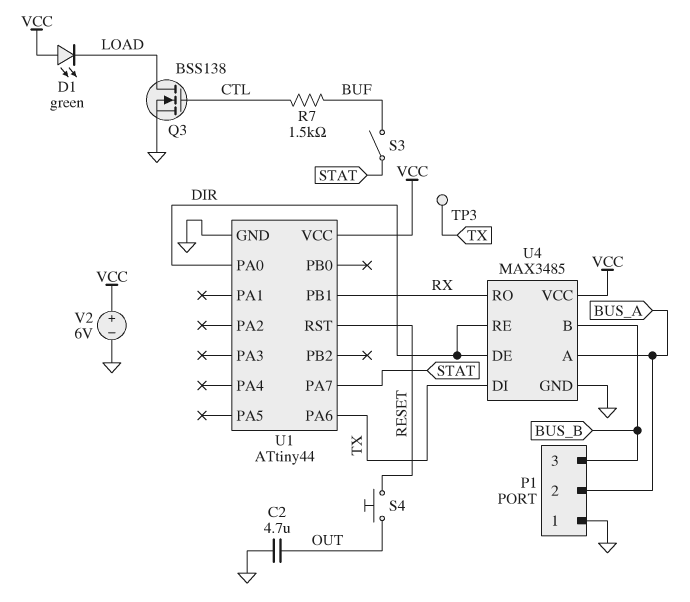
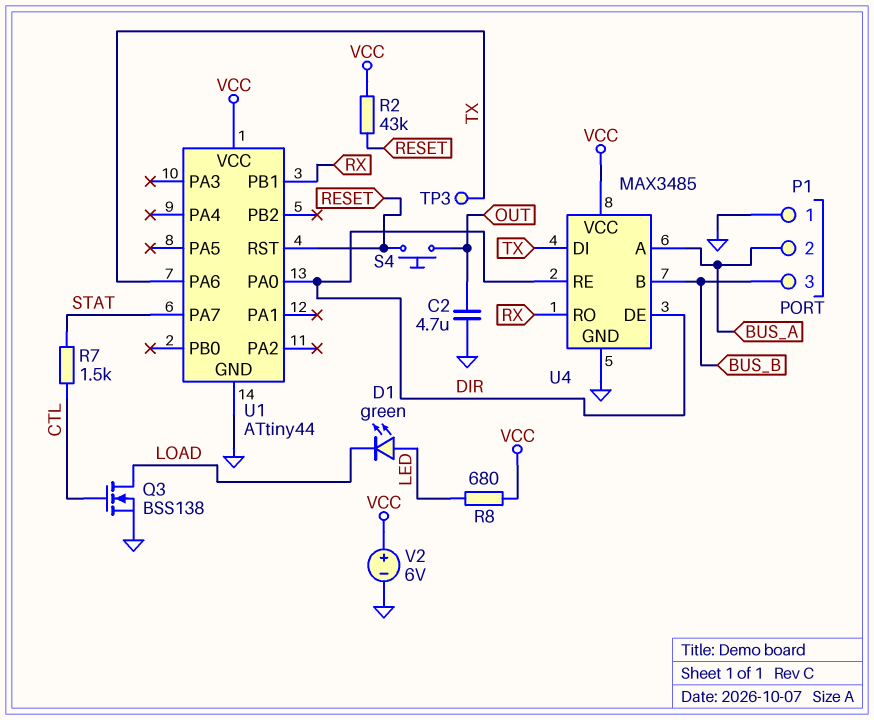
D1: LED green (A VCC, K LOAD) -> LED green (A LED, K LOAD)
R2: none -> 43k (RESET, VCC)
R7: 1.5k (BUF, CTL) -> 1.5k (CTL, STAT)
R8: none -> 680 (LED, VCC)
S3: switch (BUF, STAT) -> none

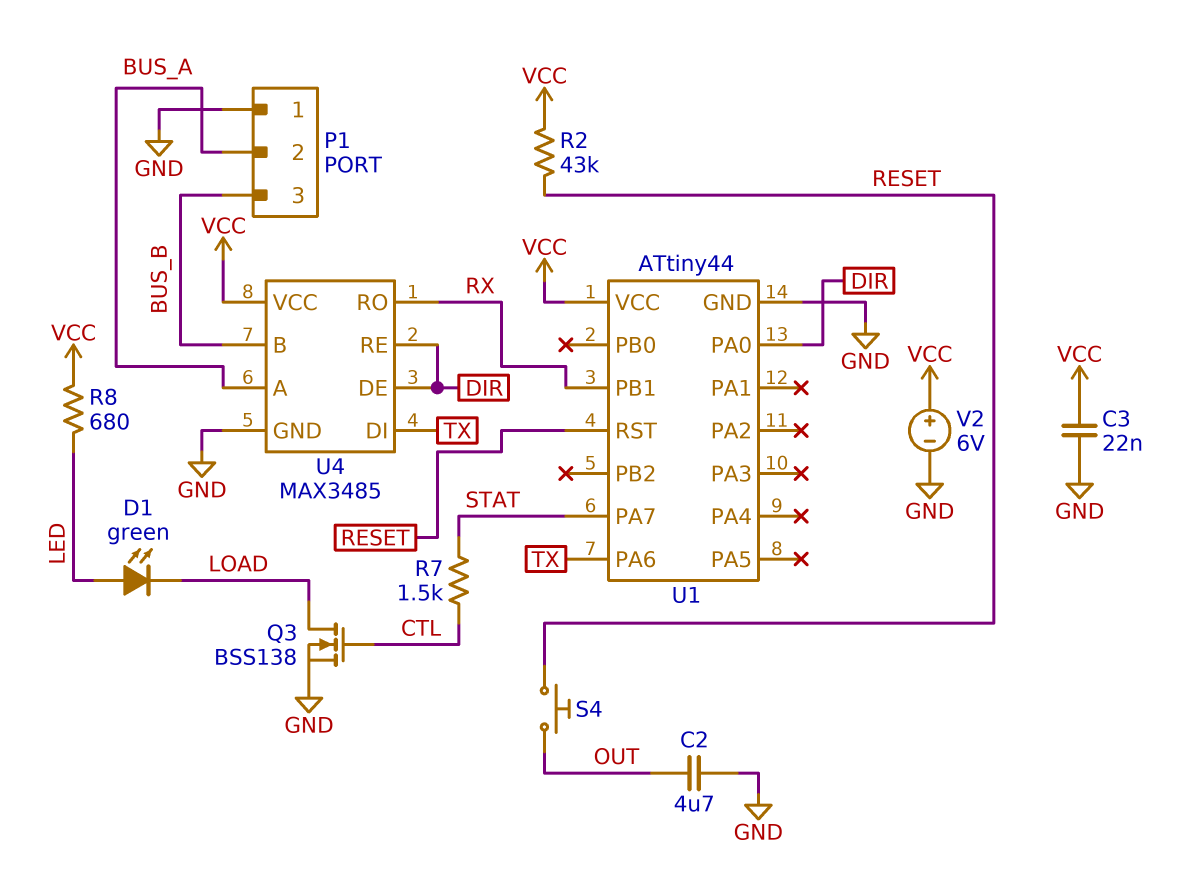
C3: none -> 22nF (GND, VCC)
TP3: test point (TX) -> none

